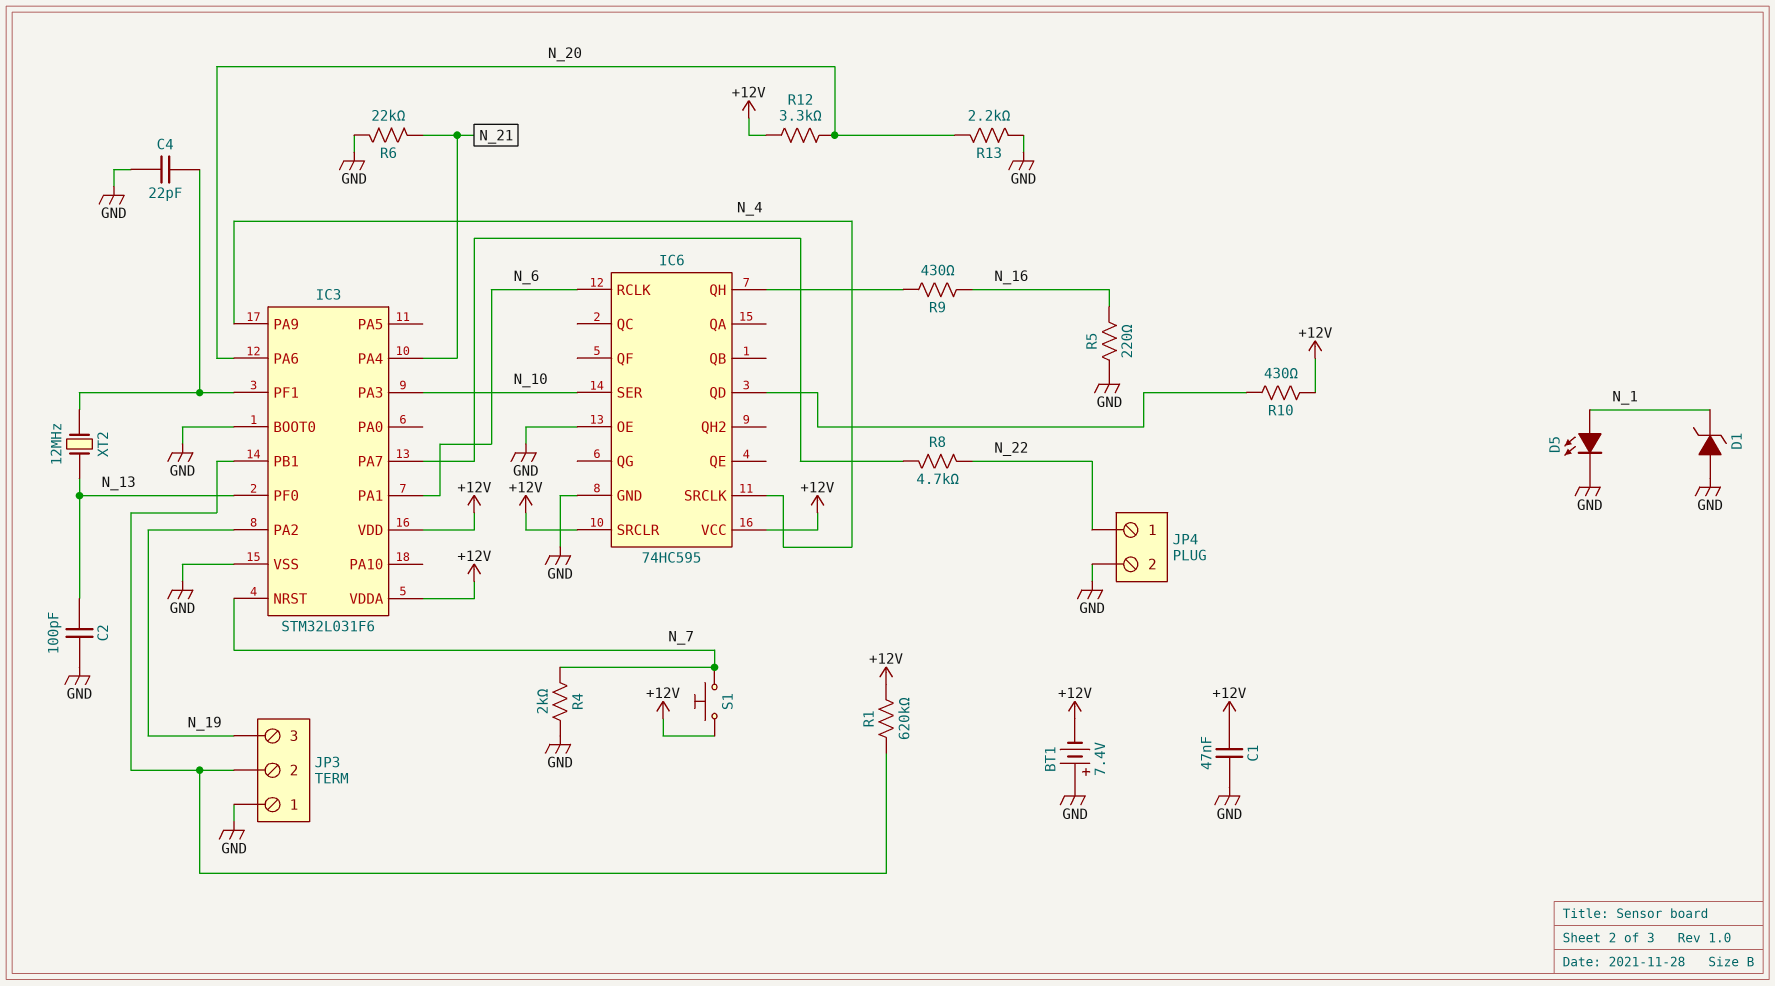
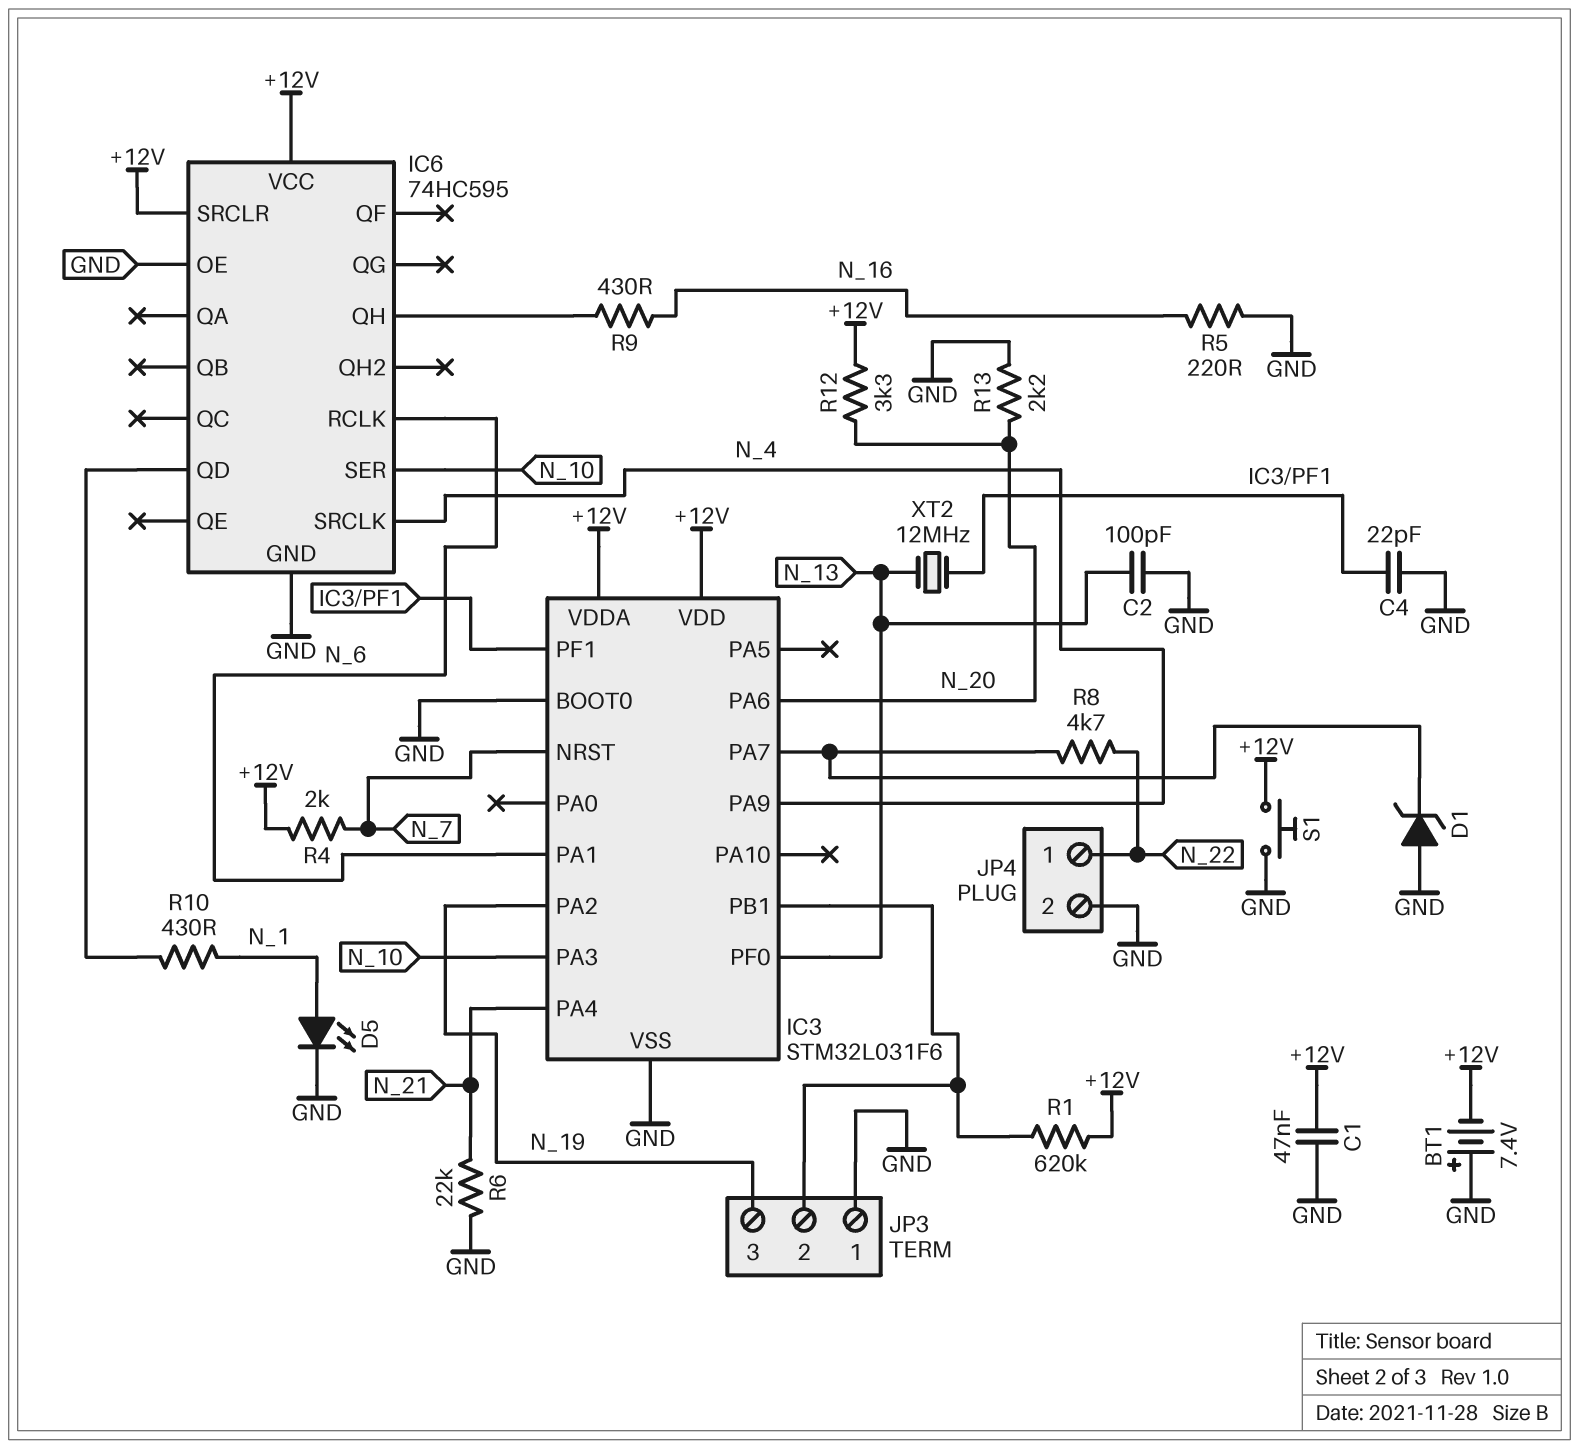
D1: zener (A GND, K N_1) -> zener (A GND, K IC3/PA7)
R4: 2k (GND, N_7) -> 2k (+12V, N_7)
R10: 430 (+12V, IC6/QD) -> 430 (IC6/QD, N_1)
S1: button (+12V, N_7) -> button (+12V, GND)

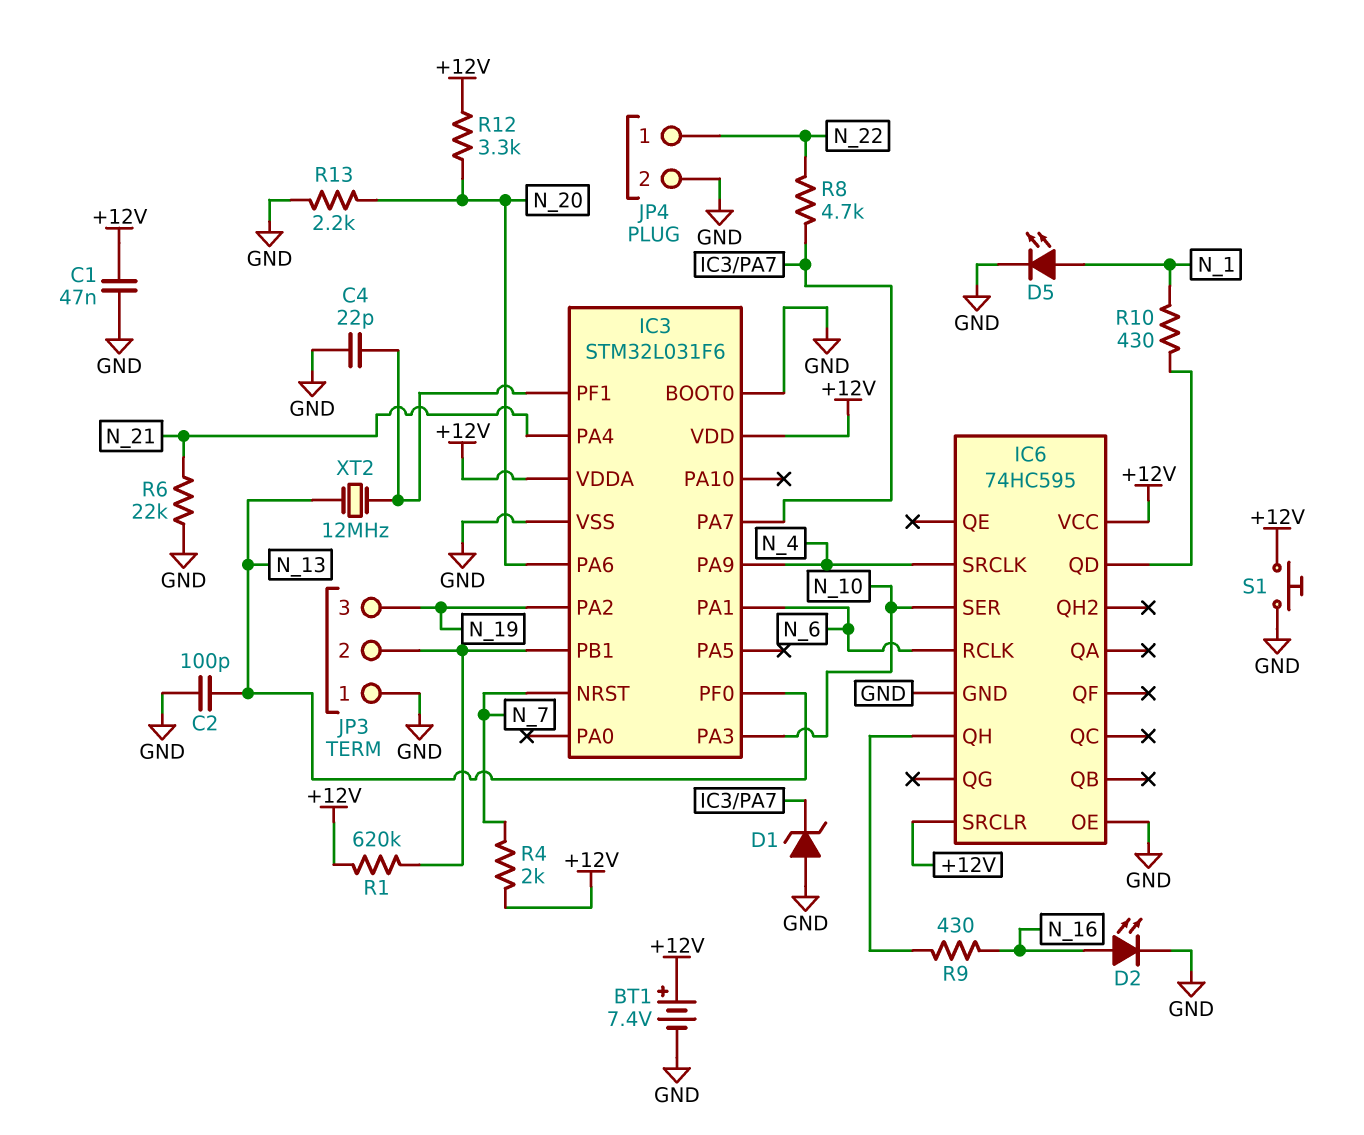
BT1: 7.4V (plus GND, minus +12V) -> 7.4V (plus +12V, minus GND)
D2: none -> LED (A N_16, K GND)
R5: 220 (GND, N_16) -> none

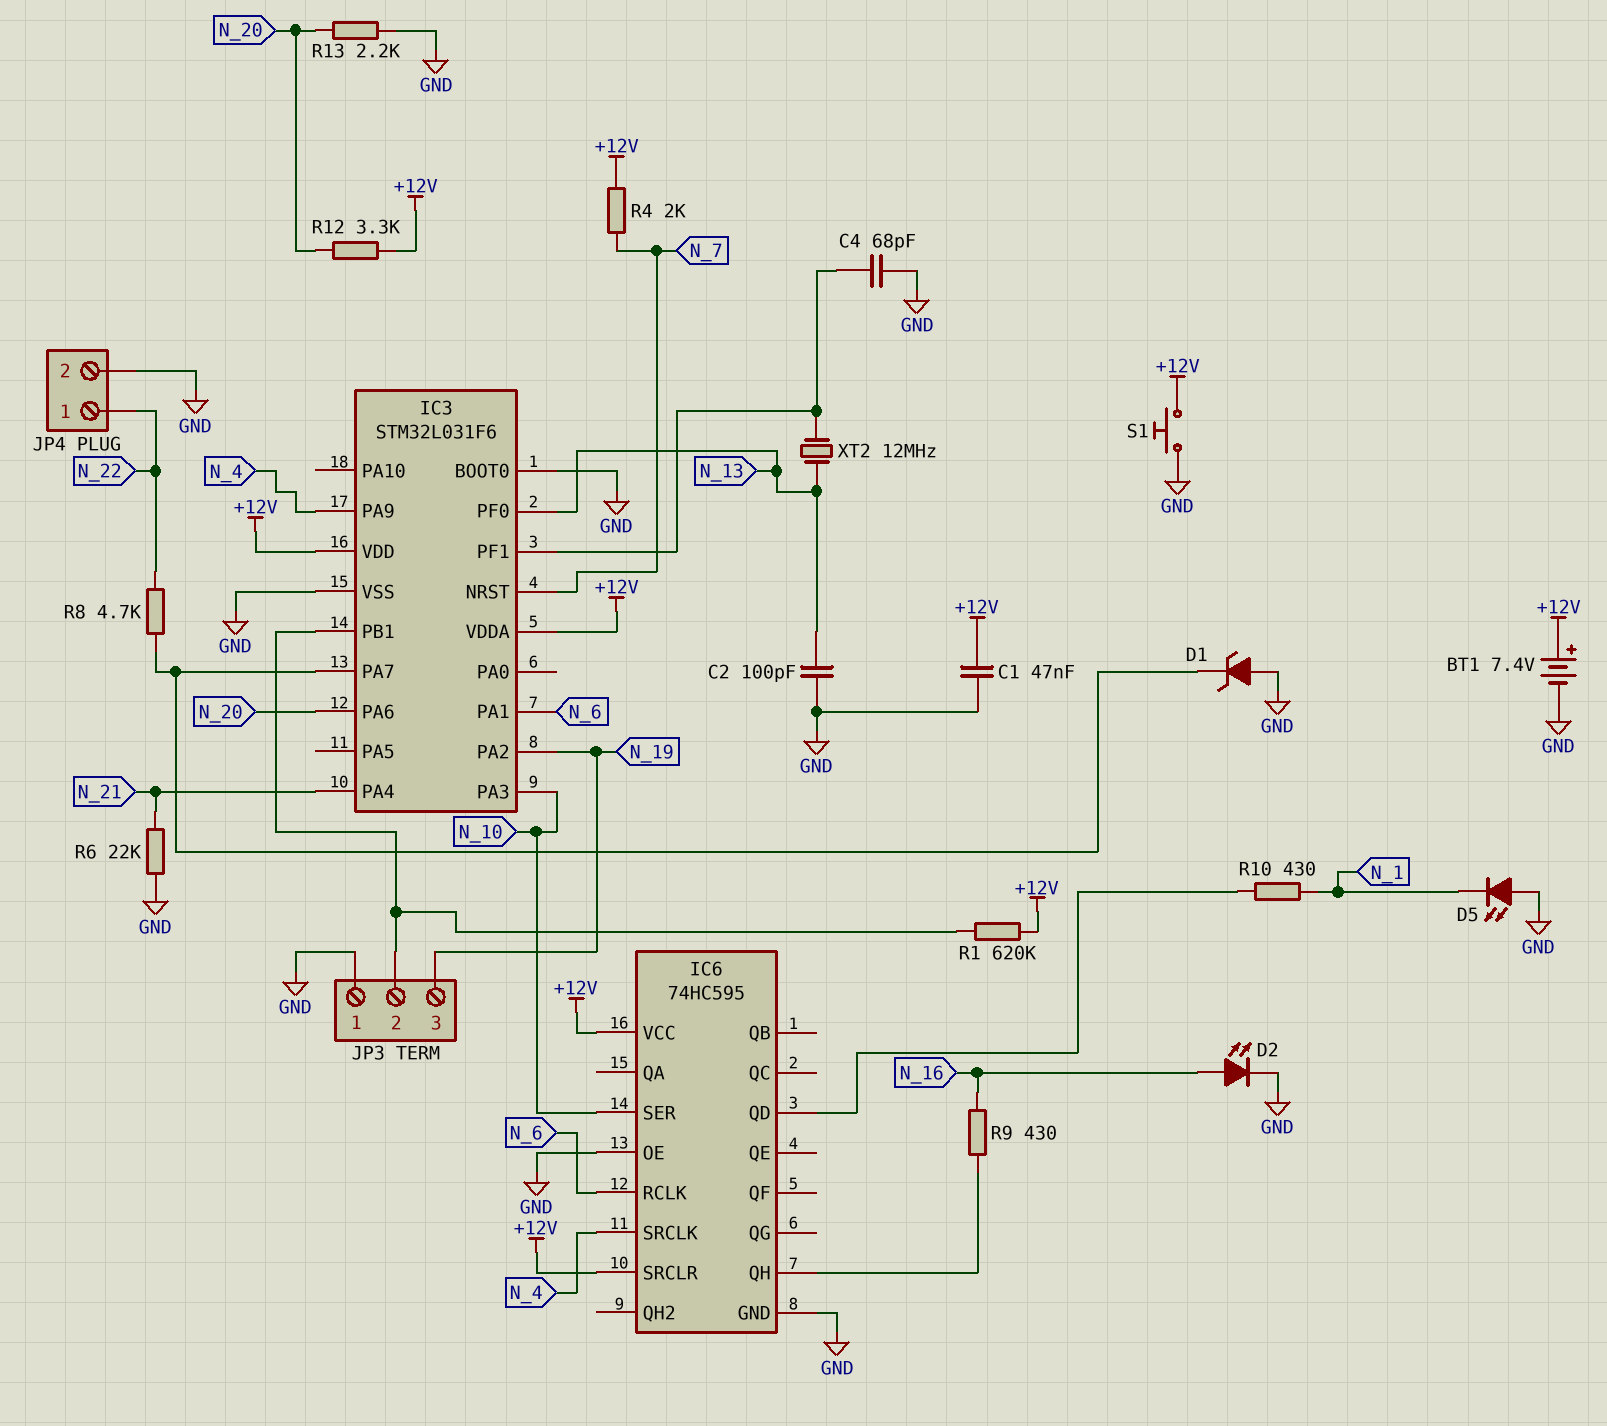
C4: 22pF (GND, IC3/PF1) -> 68pF (GND, IC3/PF1)
D5: LED (A N_1, K GND) -> LED (A GND, K N_1)

